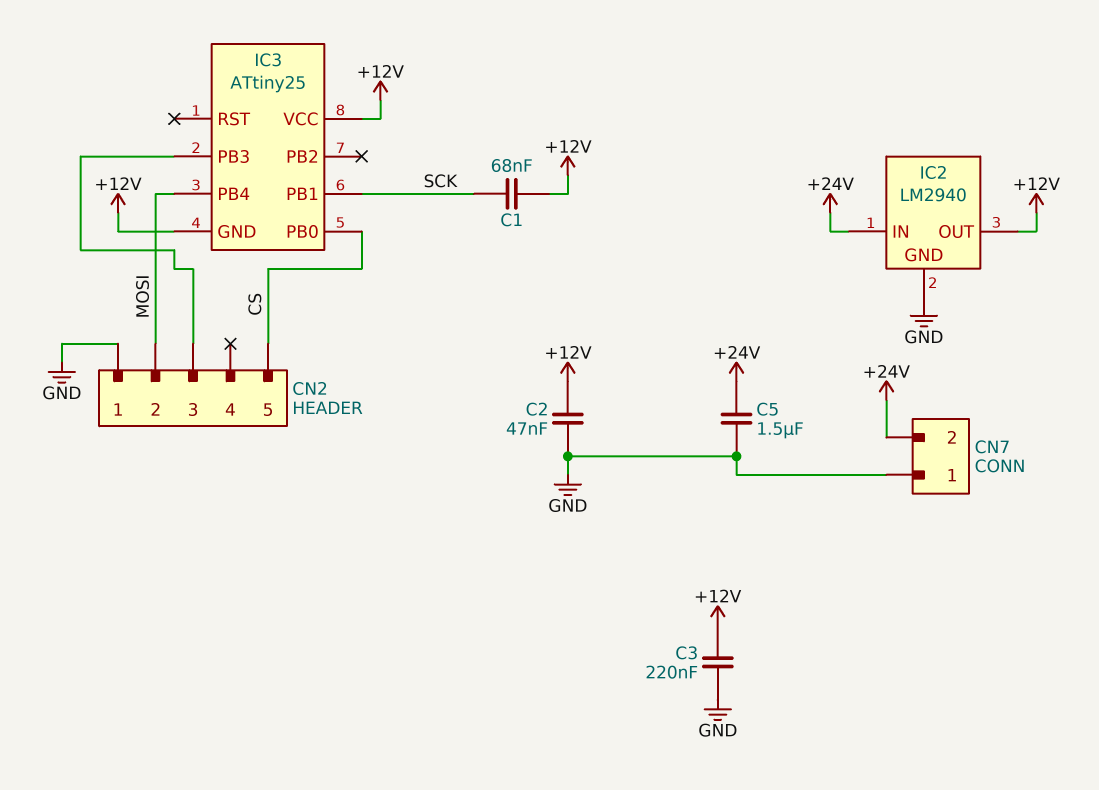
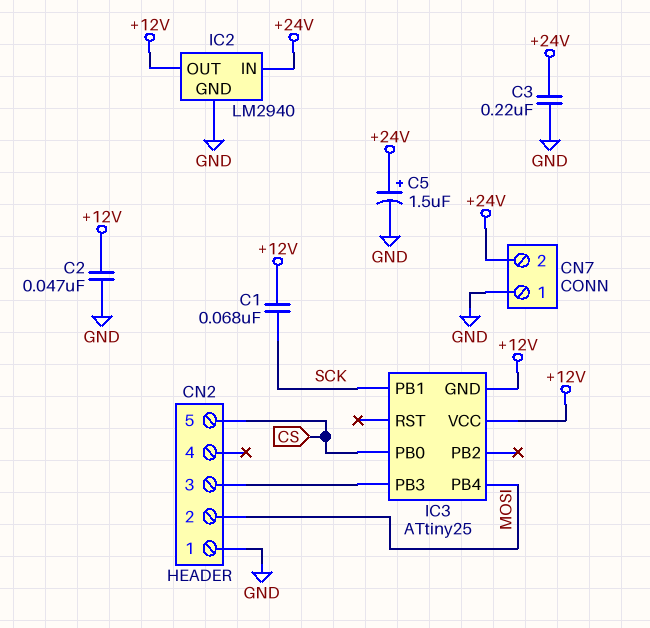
C3: 220nF (+12V, GND) -> 220nF (+24V, GND)
C5: 1.5uF (+24V, GND) -> 1.5uF (plus +24V, minus GND)

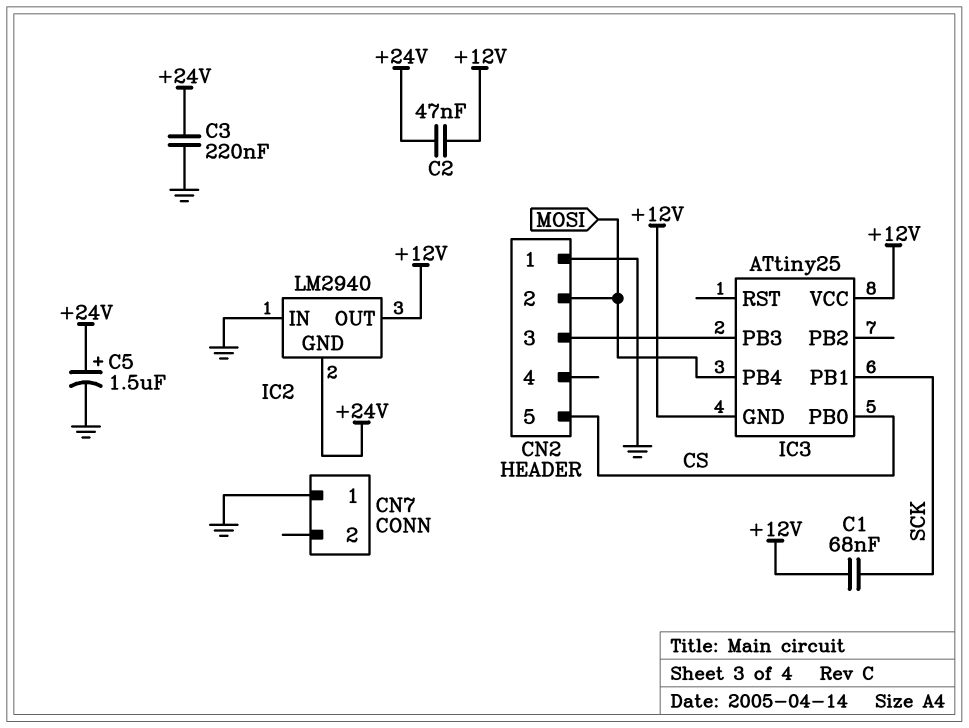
C2: 47nF (+12V, GND) -> 47nF (+12V, +24V)
CN7 pin 2: +24V -> none
IC2 pin GND: GND -> +24V
IC2 pin IN: +24V -> GND

